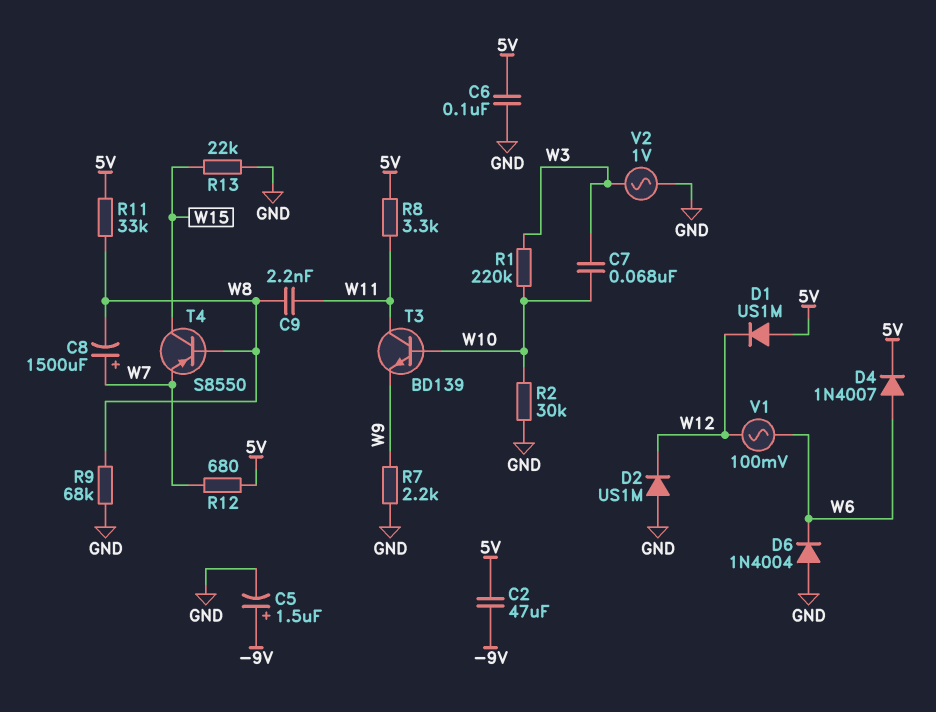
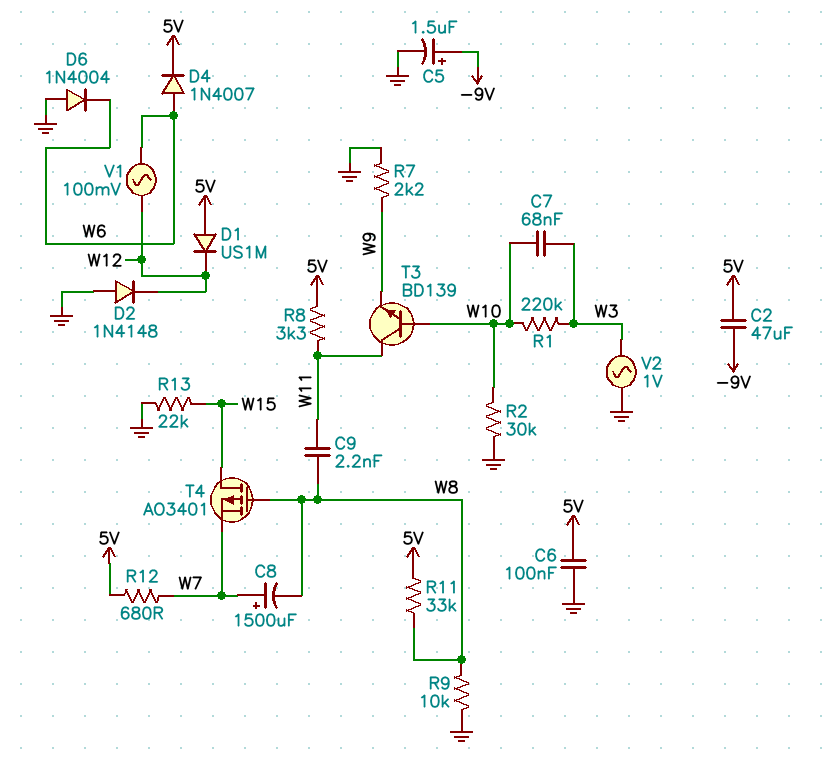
D2: diode US1M (A GND, K W12) -> diode 1N4148 (A GND, K W12)
R9: 68k (GND, W8) -> 10k (GND, W8)
T4: PNP S8550 (B W8, C W15, E W7) -> PMOS AO3401 (G W8, D W15, S W7)

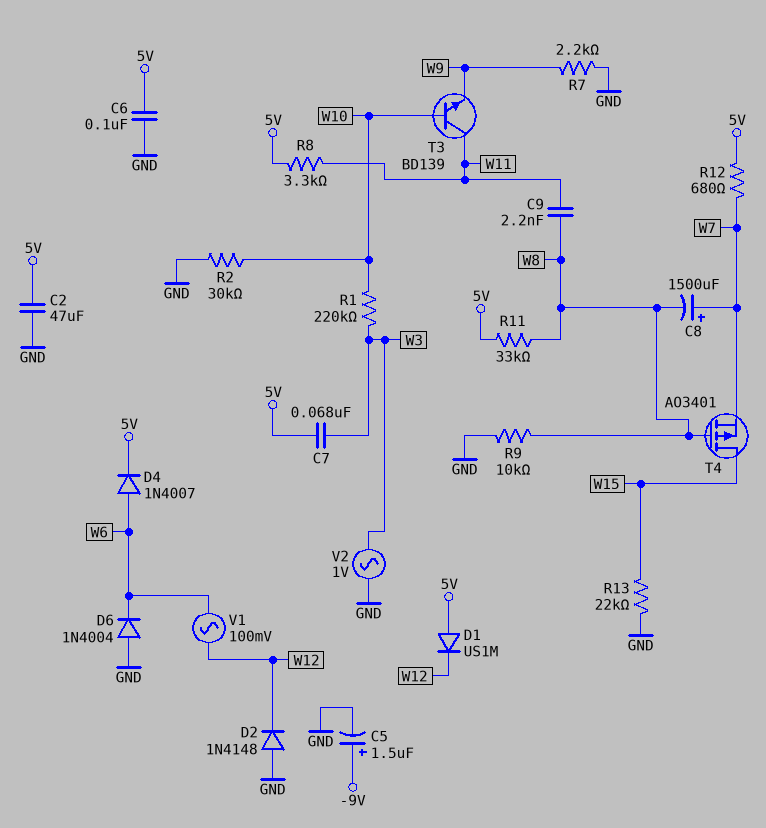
C2: 47uF (-9V, 5V) -> 47uF (5V, GND)
C7: 68nF (W3, W10) -> 68nF (5V, W3)

